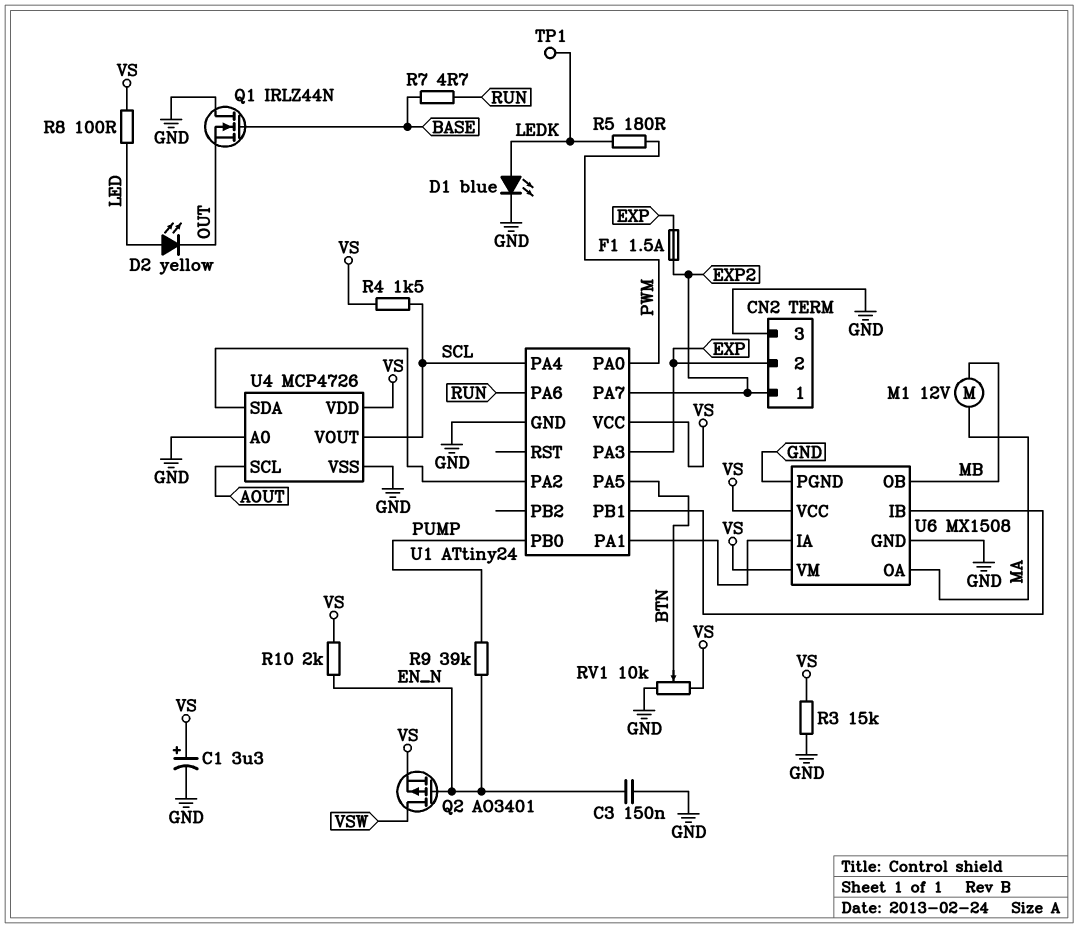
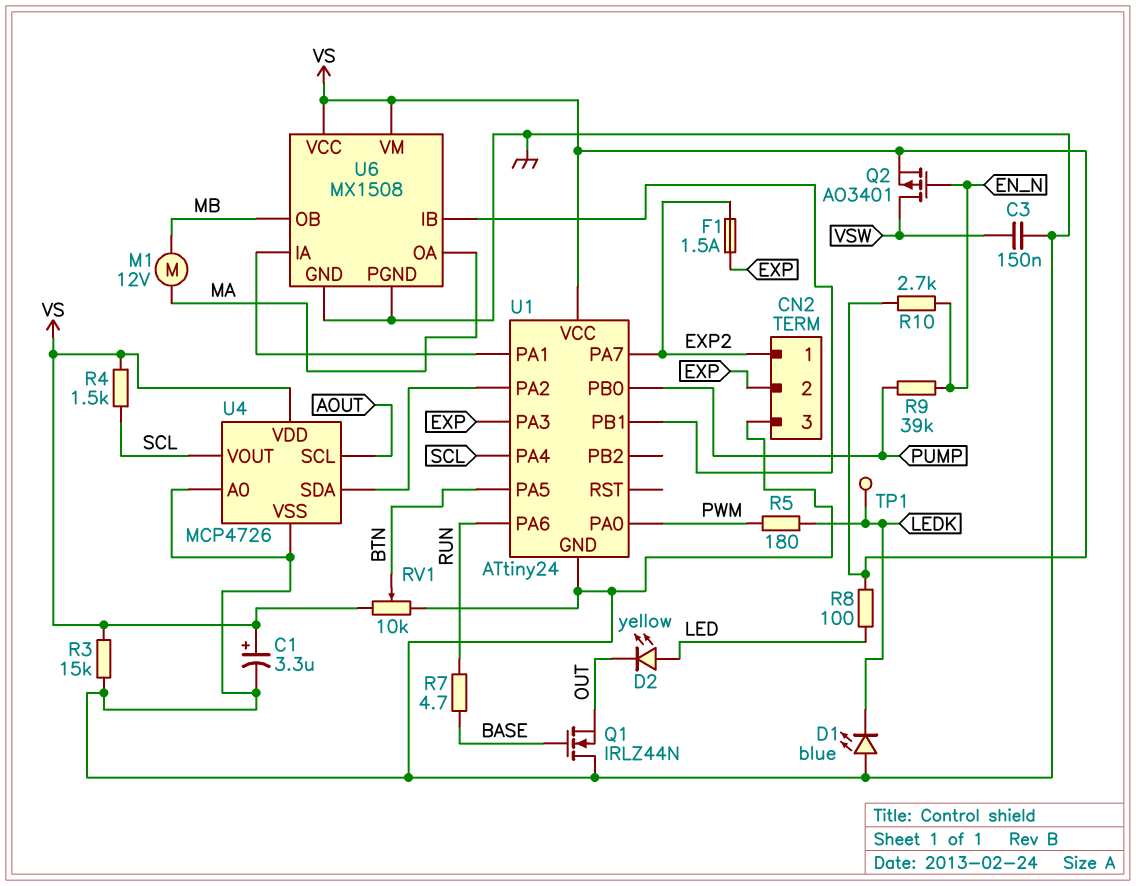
C3: 150nF (EN_N, GND) -> 150nF (GND, VSW)
D1: LED blue (A LEDK, K GND) -> LED blue (A GND, K LEDK)
R10: 2k (EN_N, VS) -> 2.7k (EN_N, VS)

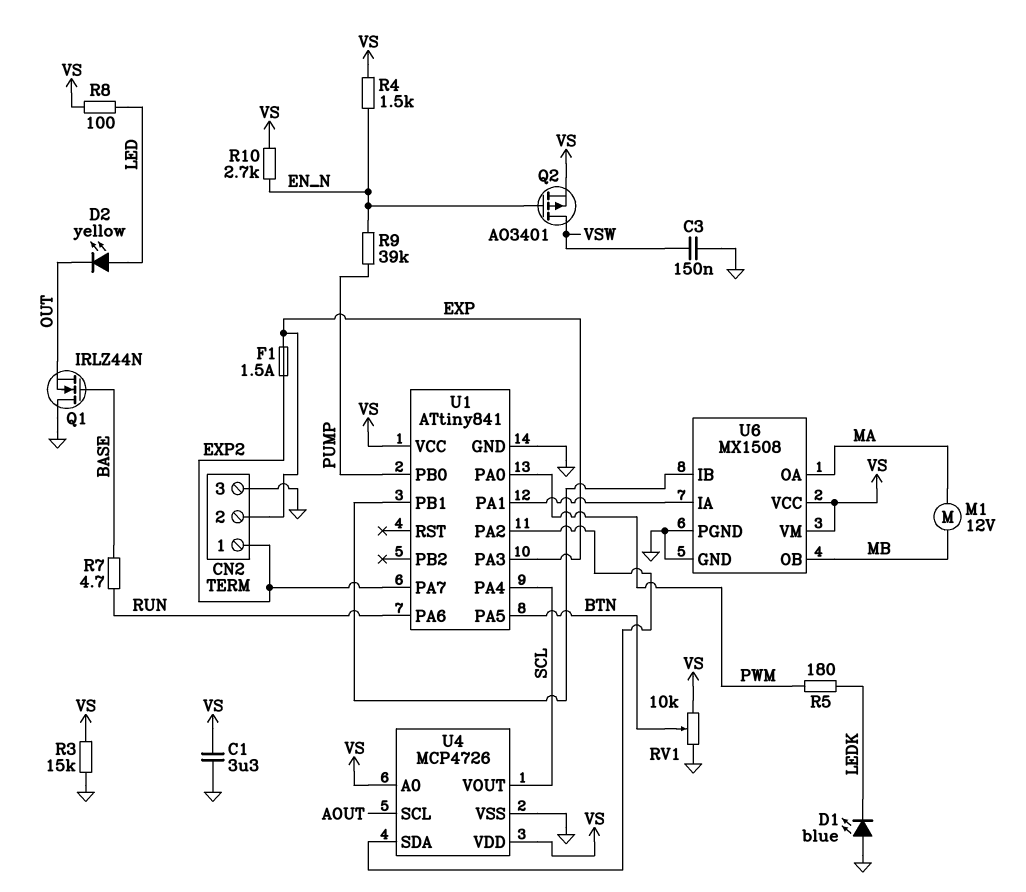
C1: 3.3uF (plus VS, minus GND) -> 3.3uF (GND, VS)
R4: 1.5k (SCL, VS) -> 1.5k (EN_N, VS)
TP1: test point (LEDK) -> none
U1: ATtiny24 -> ATtiny841
U4 pin A0: GND -> VS

